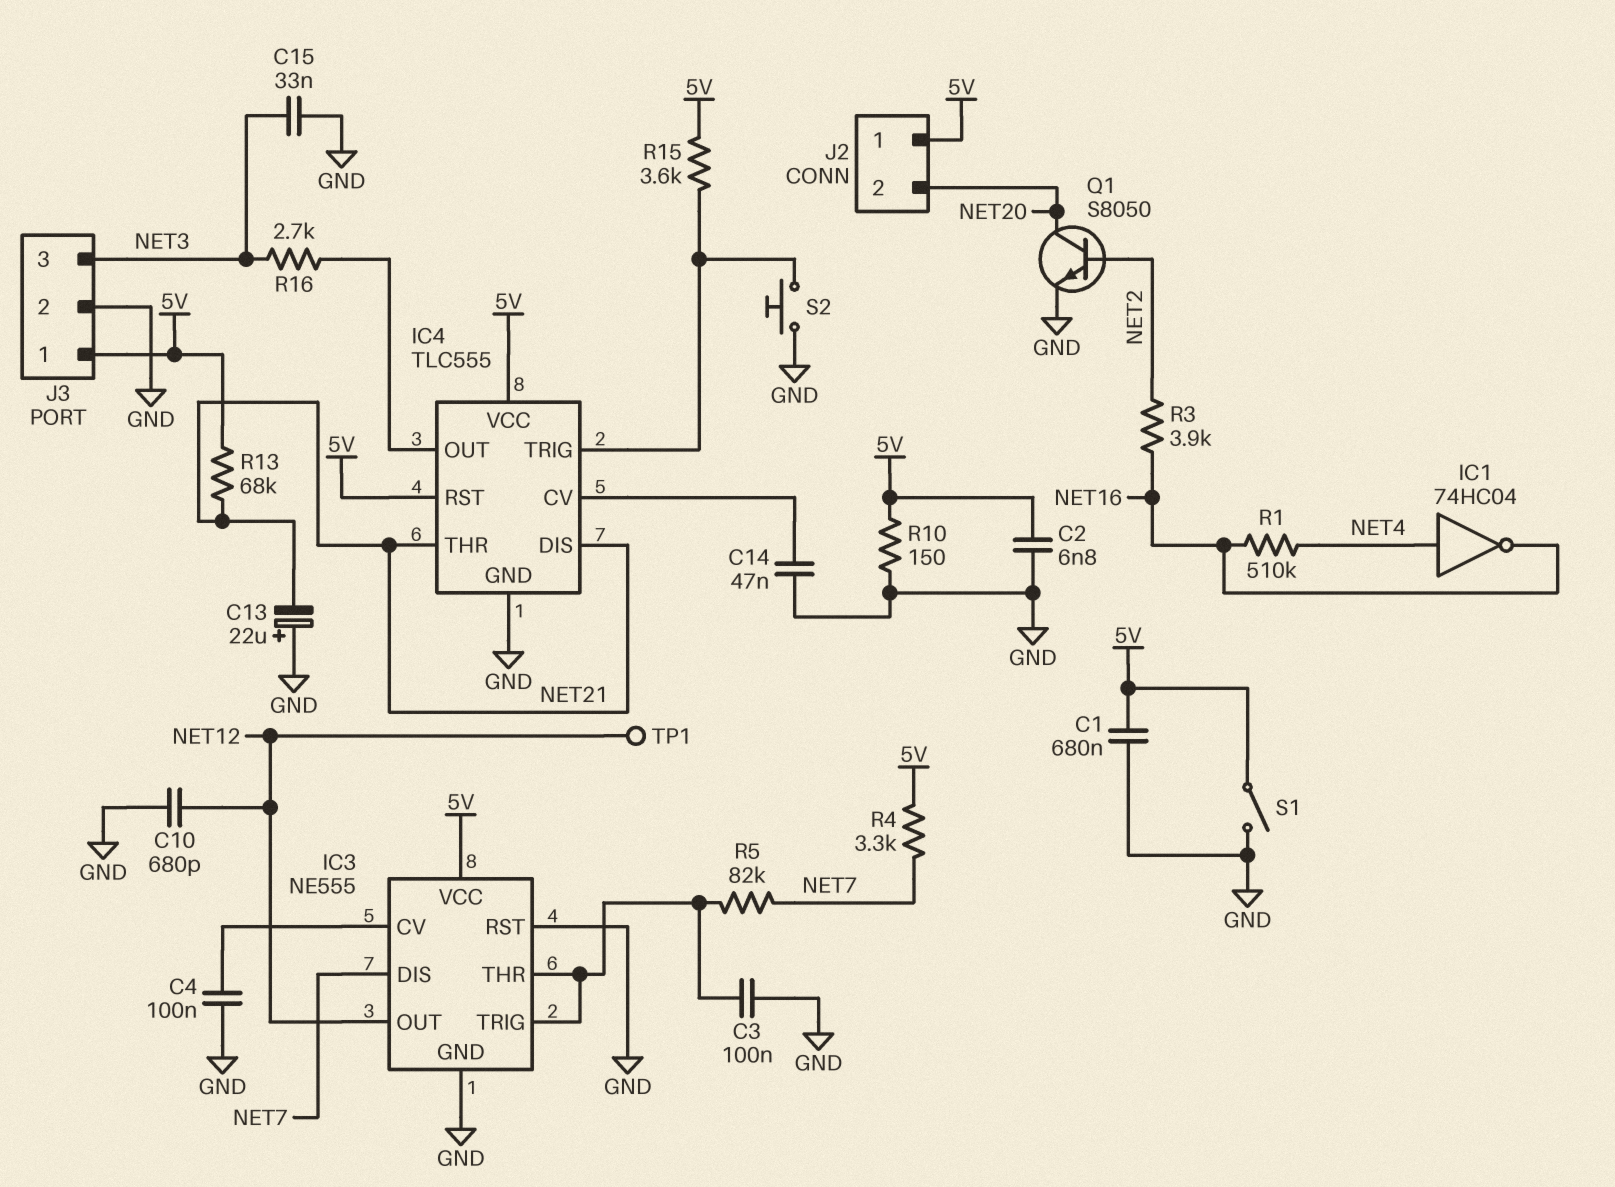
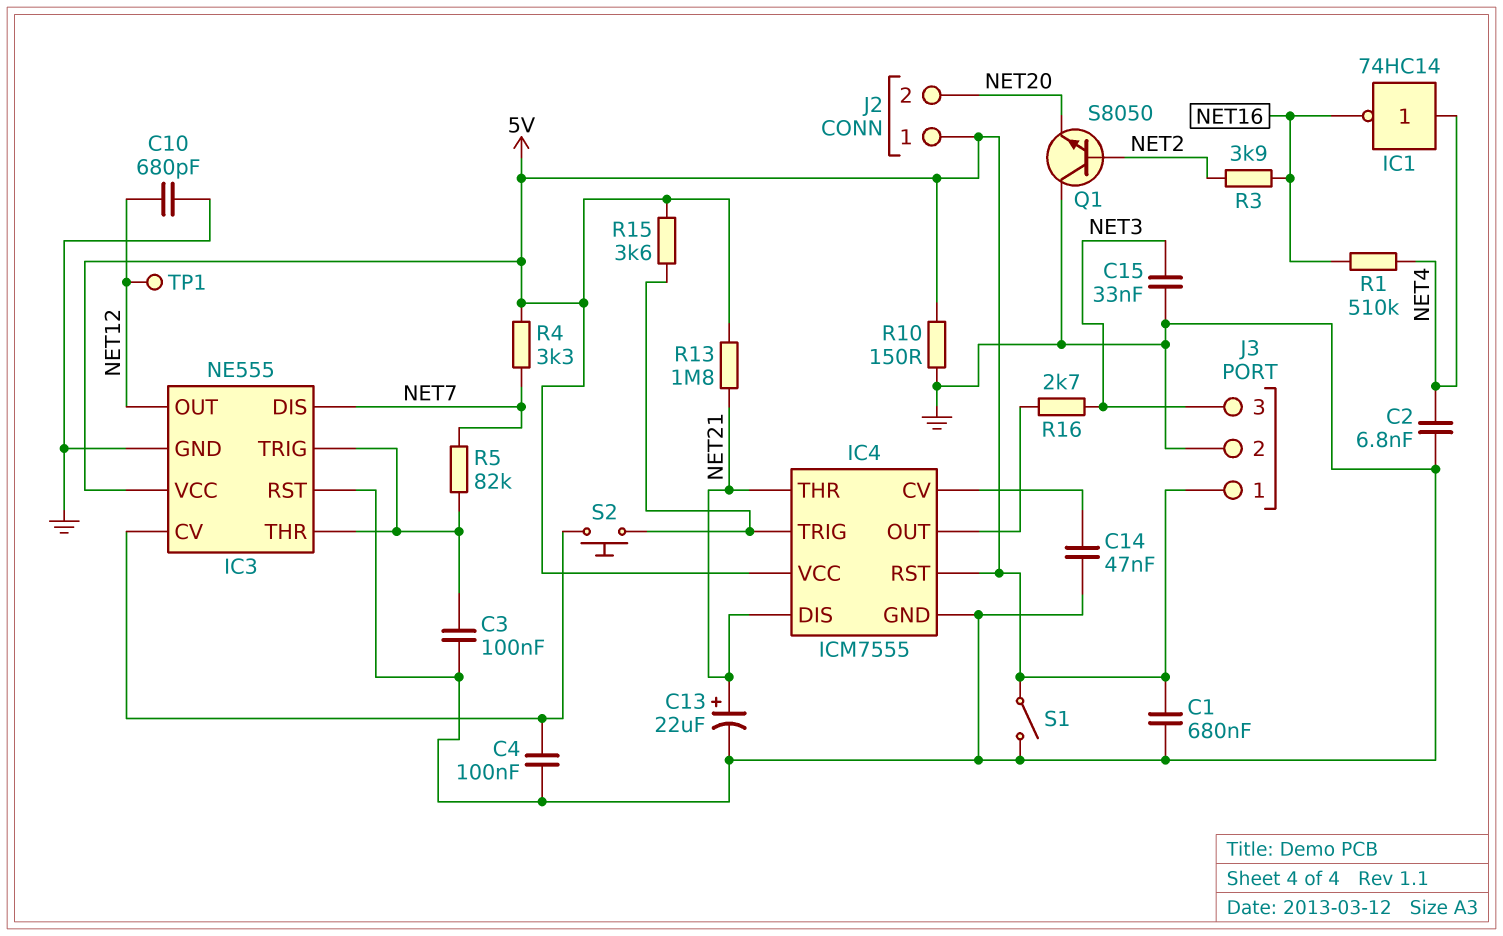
C2: 6.8nF (5V, GND) -> 6.8nF (GND, NET4)
C13: 22uF (plus GND, minus NET21) -> 22uF (plus NET21, minus GND)
IC1: NOT 74HC04 (in NET4, out NET16) -> NOT 74HC14 (in NET4, out NET16)
IC4: TLC555 -> ICM7555
Q1: NPN S8050 (B NET2, C NET20, E GND) -> NPN S8050 (B NET2, C GND, E NET20)
R13: 68k (5V, NET21) -> 1.8M (5V, NET21)
S2: button (GND, IC4/TRIG) -> button (IC3/CV, IC4/TRIG)

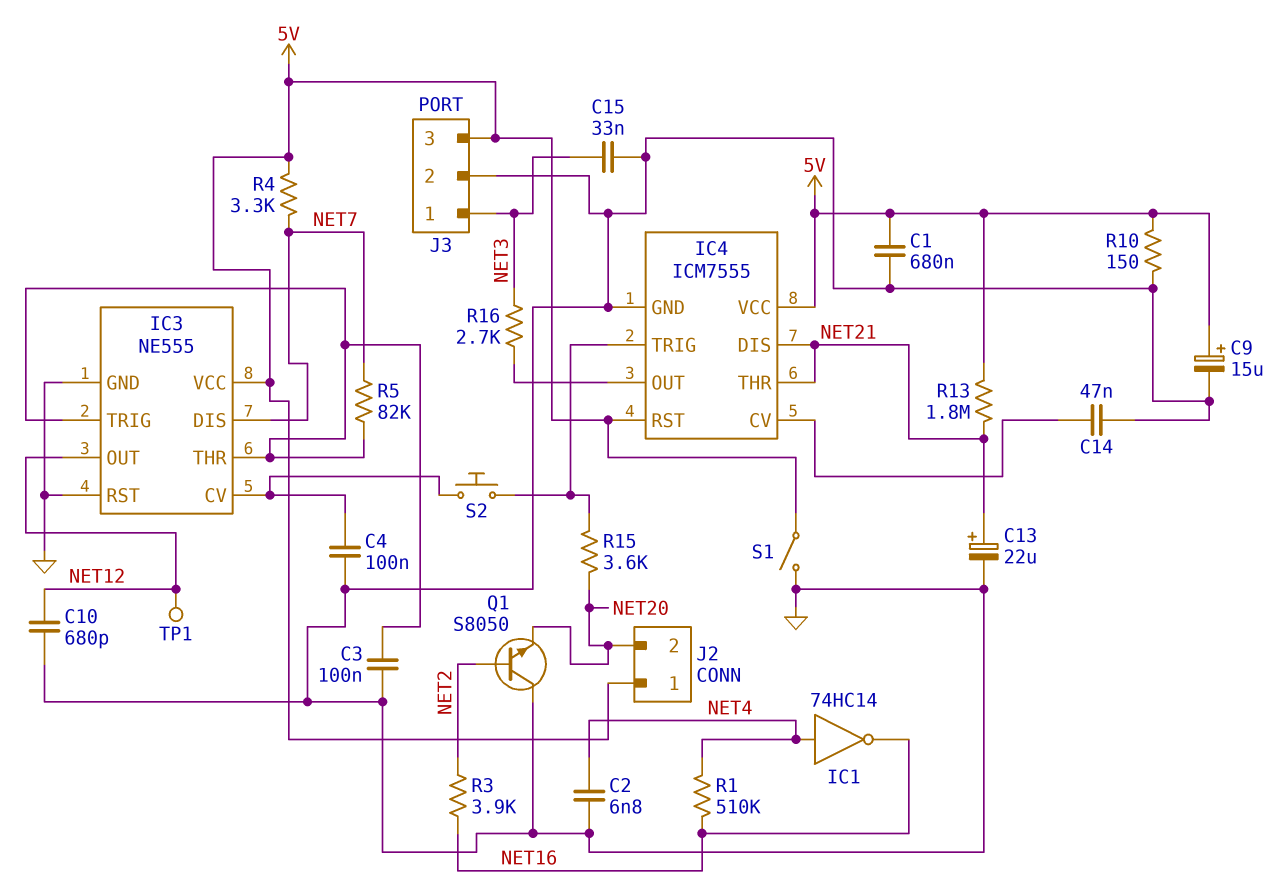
C9: none -> 15uF (plus 5V, minus GND)
J3 pin 1: 5V -> NET3
J3 pin 3: NET3 -> 5V
R15: 3.6k (5V, IC4/TRIG) -> 3.6k (IC4/TRIG, NET20)

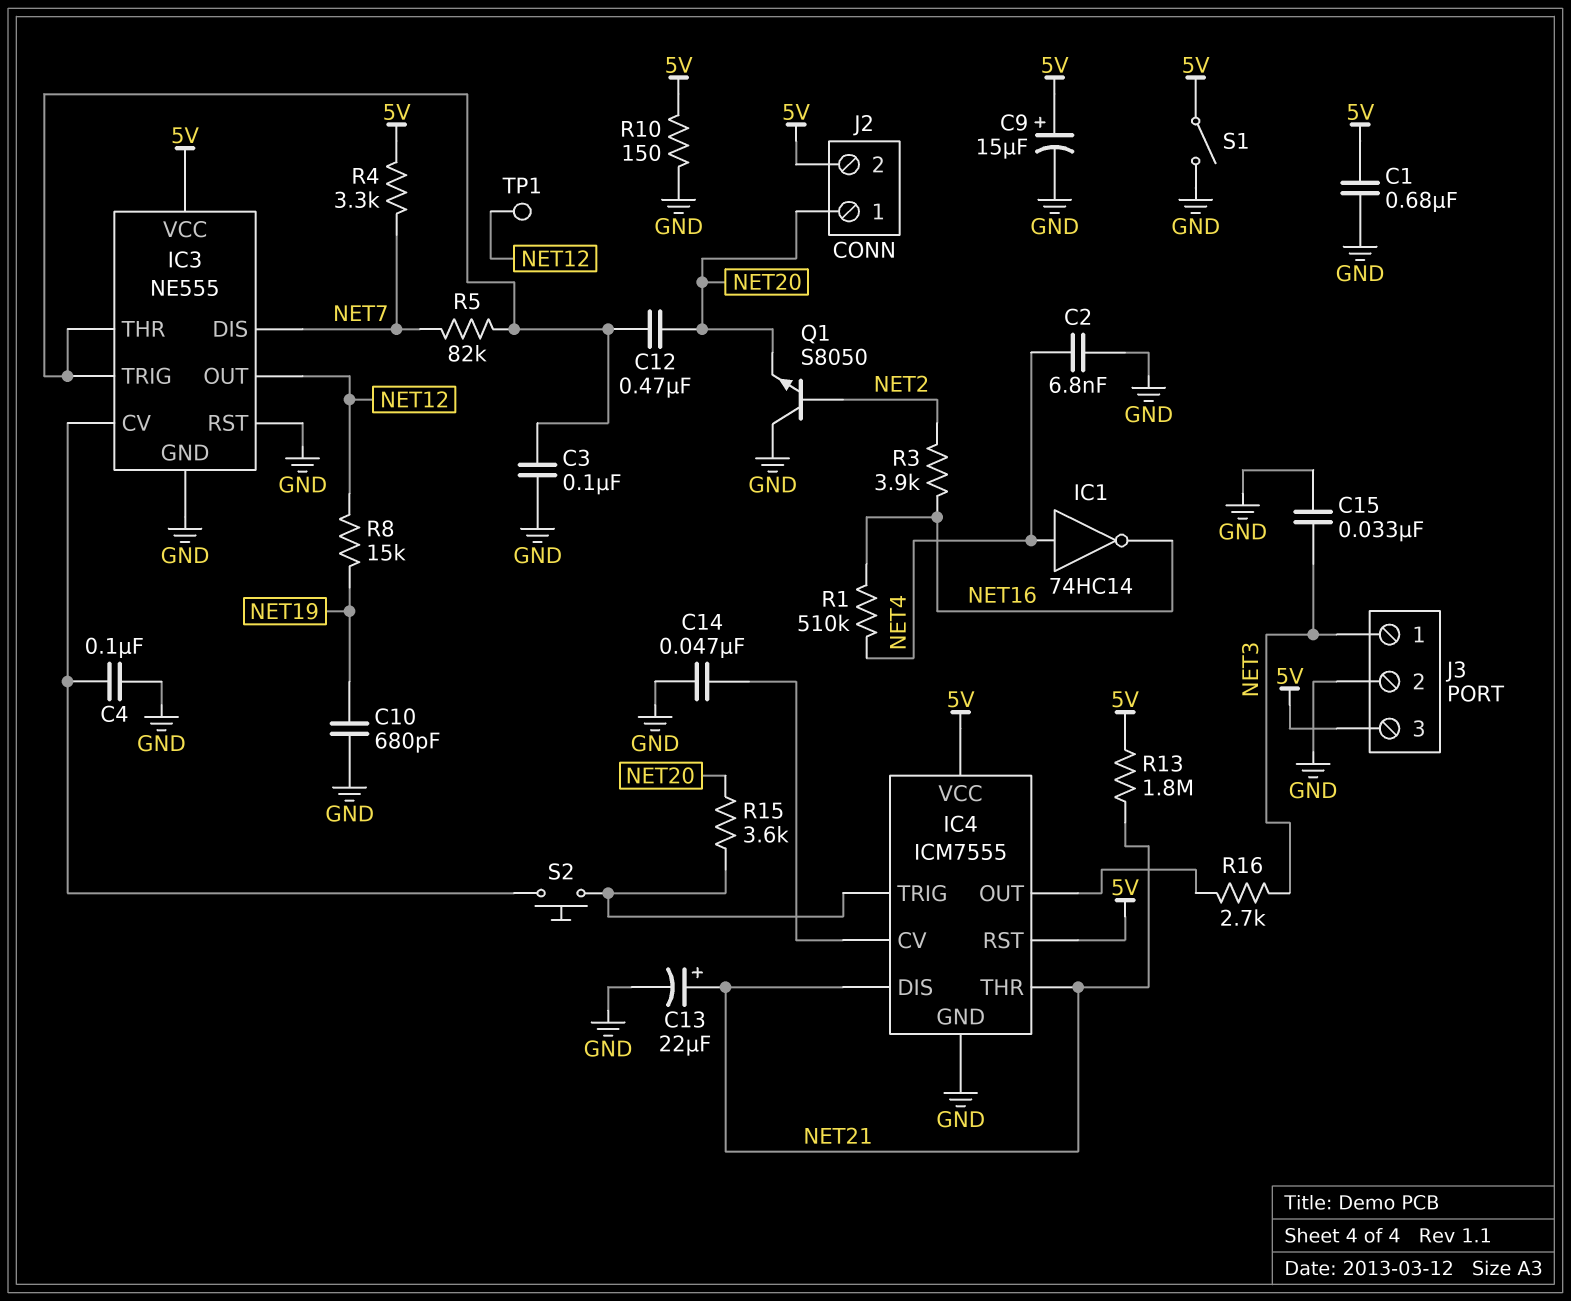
C10: 680pF (GND, NET12) -> 680pF (GND, NET19)
C12: none -> 470nF (IC3/THR, NET20)
J2 pin 1: 5V -> NET20
J2 pin 2: NET20 -> 5V
R8: none -> 15k (NET12, NET19)

